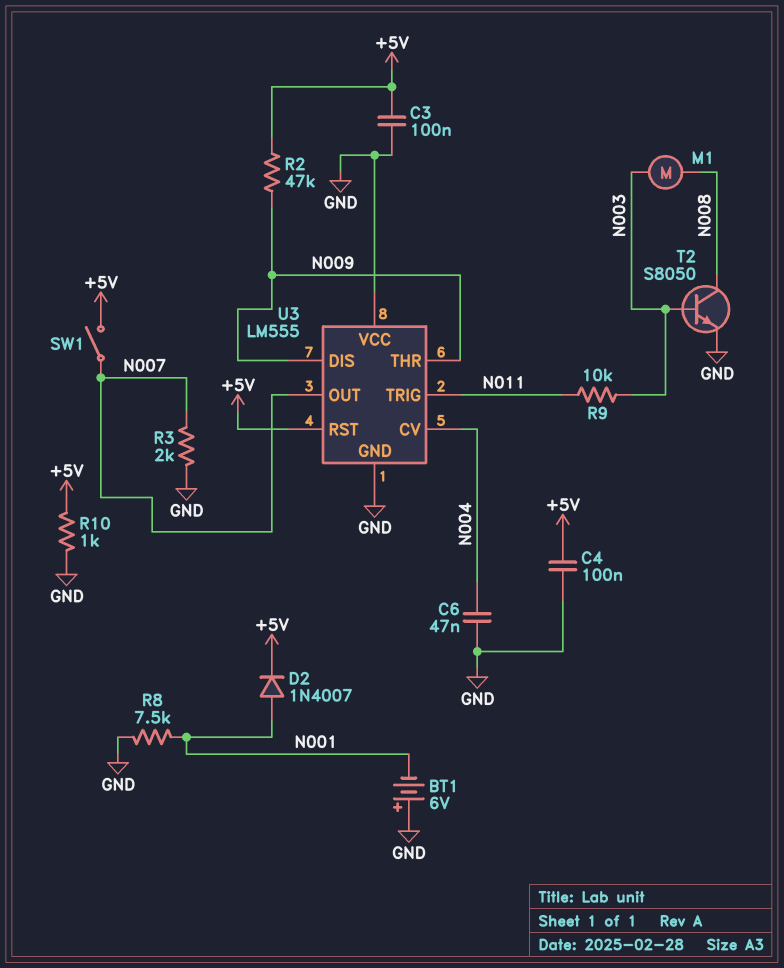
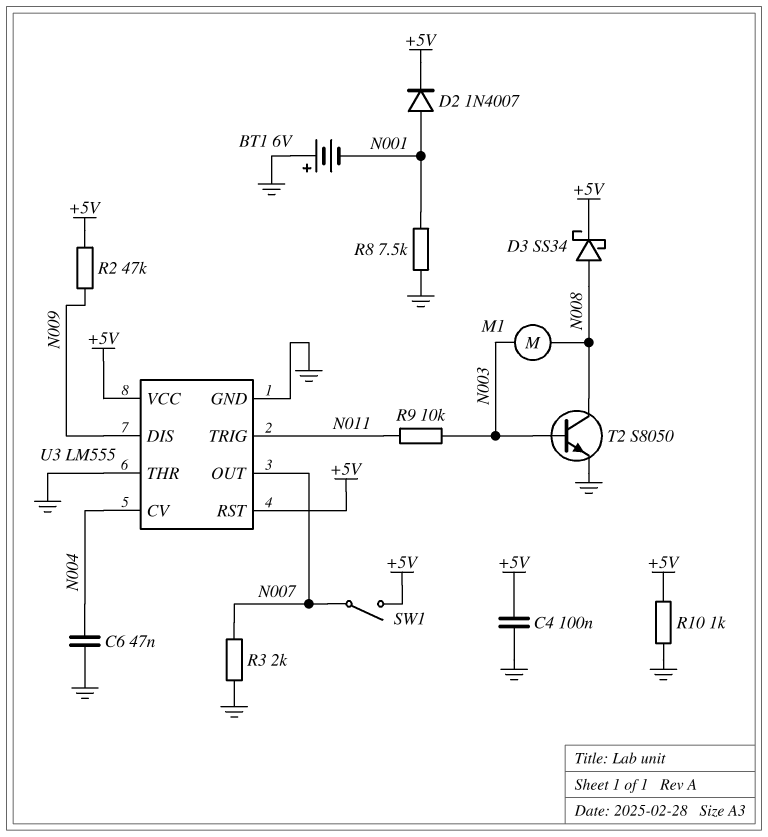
C3: 100nF (+5V, GND) -> none
D3: none -> schottky SS34 (A N008, K +5V)
U3 pin THR: N009 -> GND
U3 pin VCC: GND -> +5V

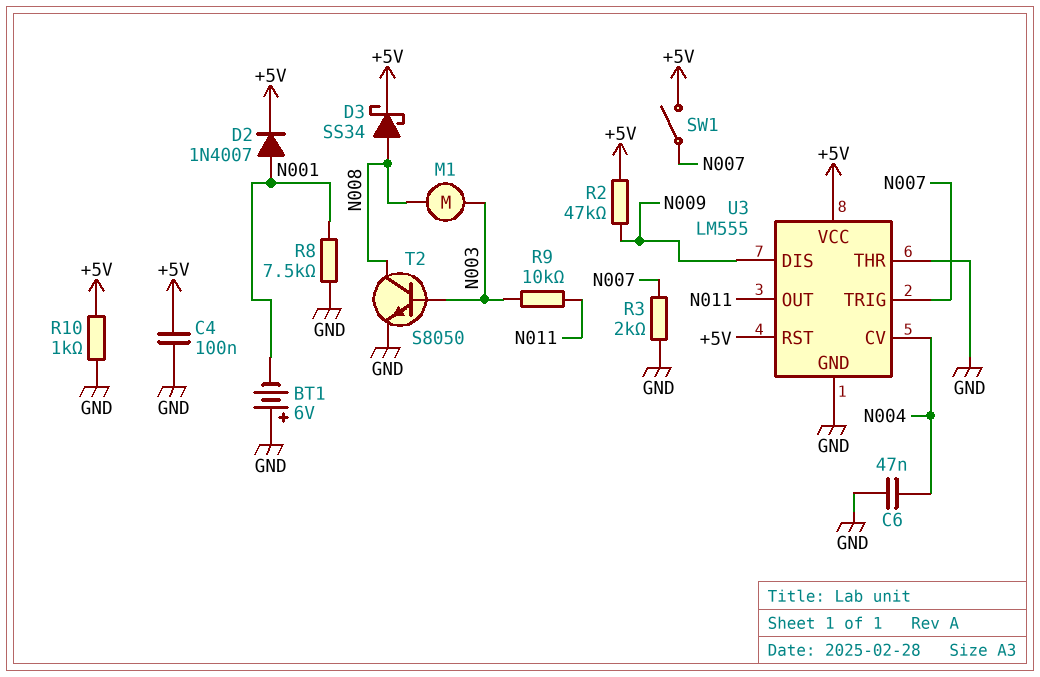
U3 pin OUT: N007 -> N011
U3 pin TRIG: N011 -> N007

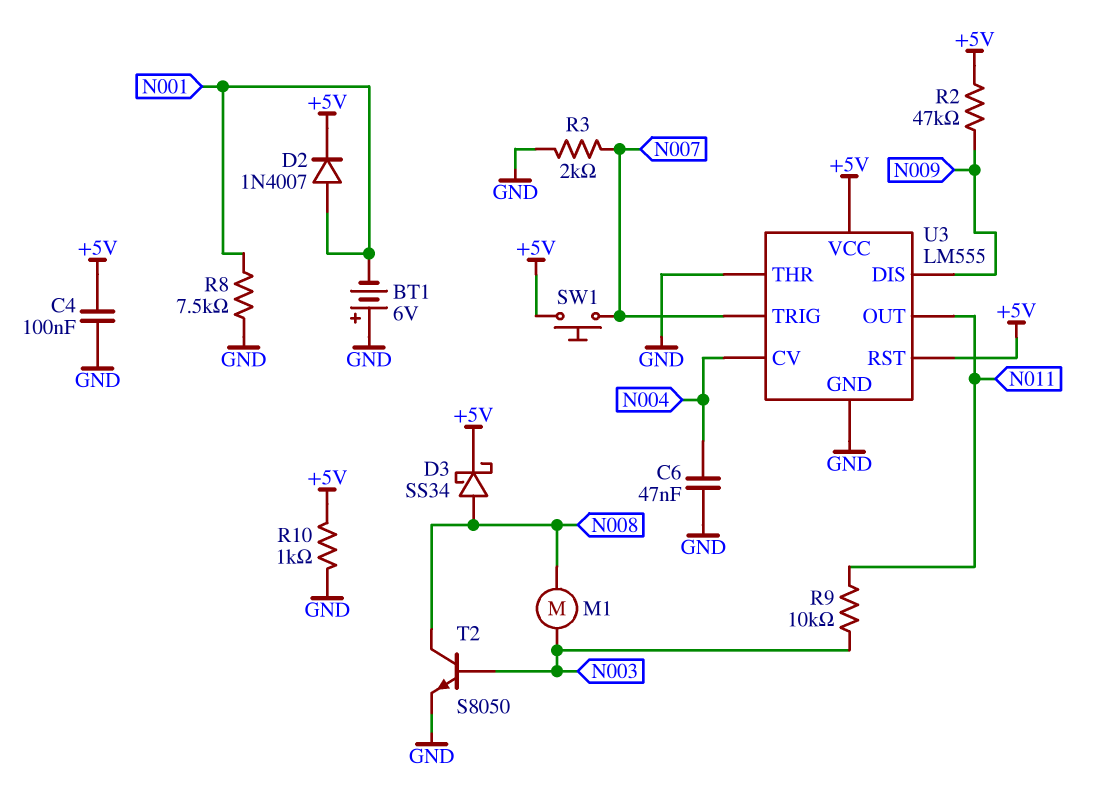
SW1: switch (+5V, N007) -> button (+5V, N007)

